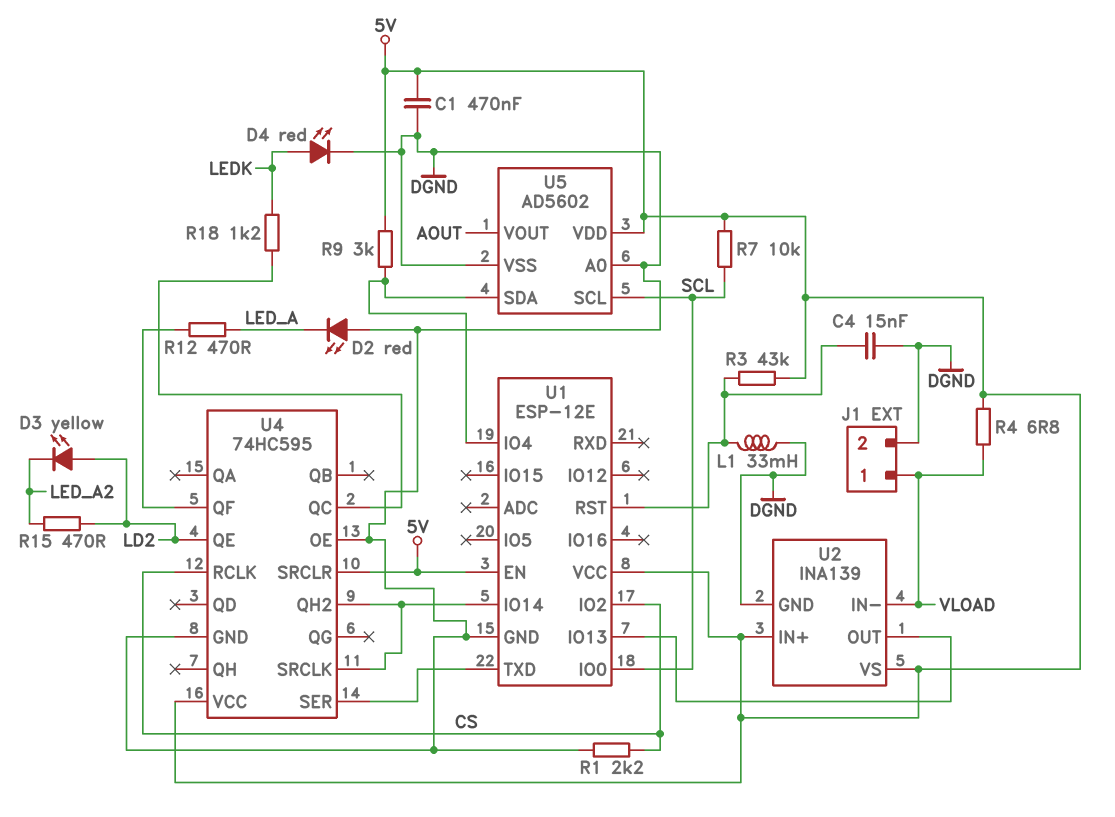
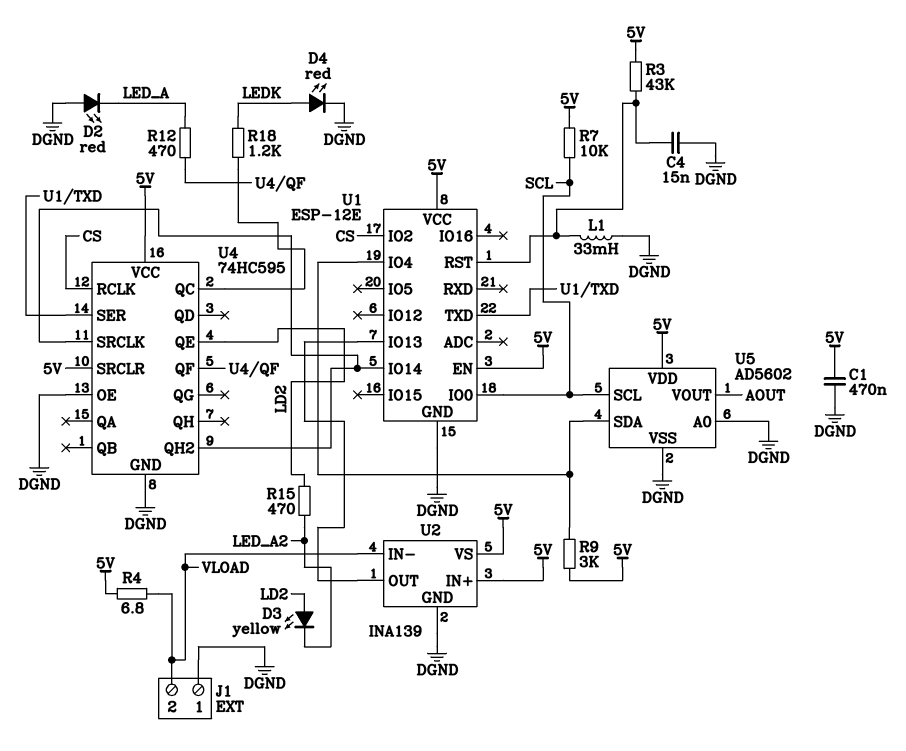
J1 pin 1: VLOAD -> DGND
J1 pin 2: DGND -> VLOAD
R1: 2.2k (CS, DGND) -> none

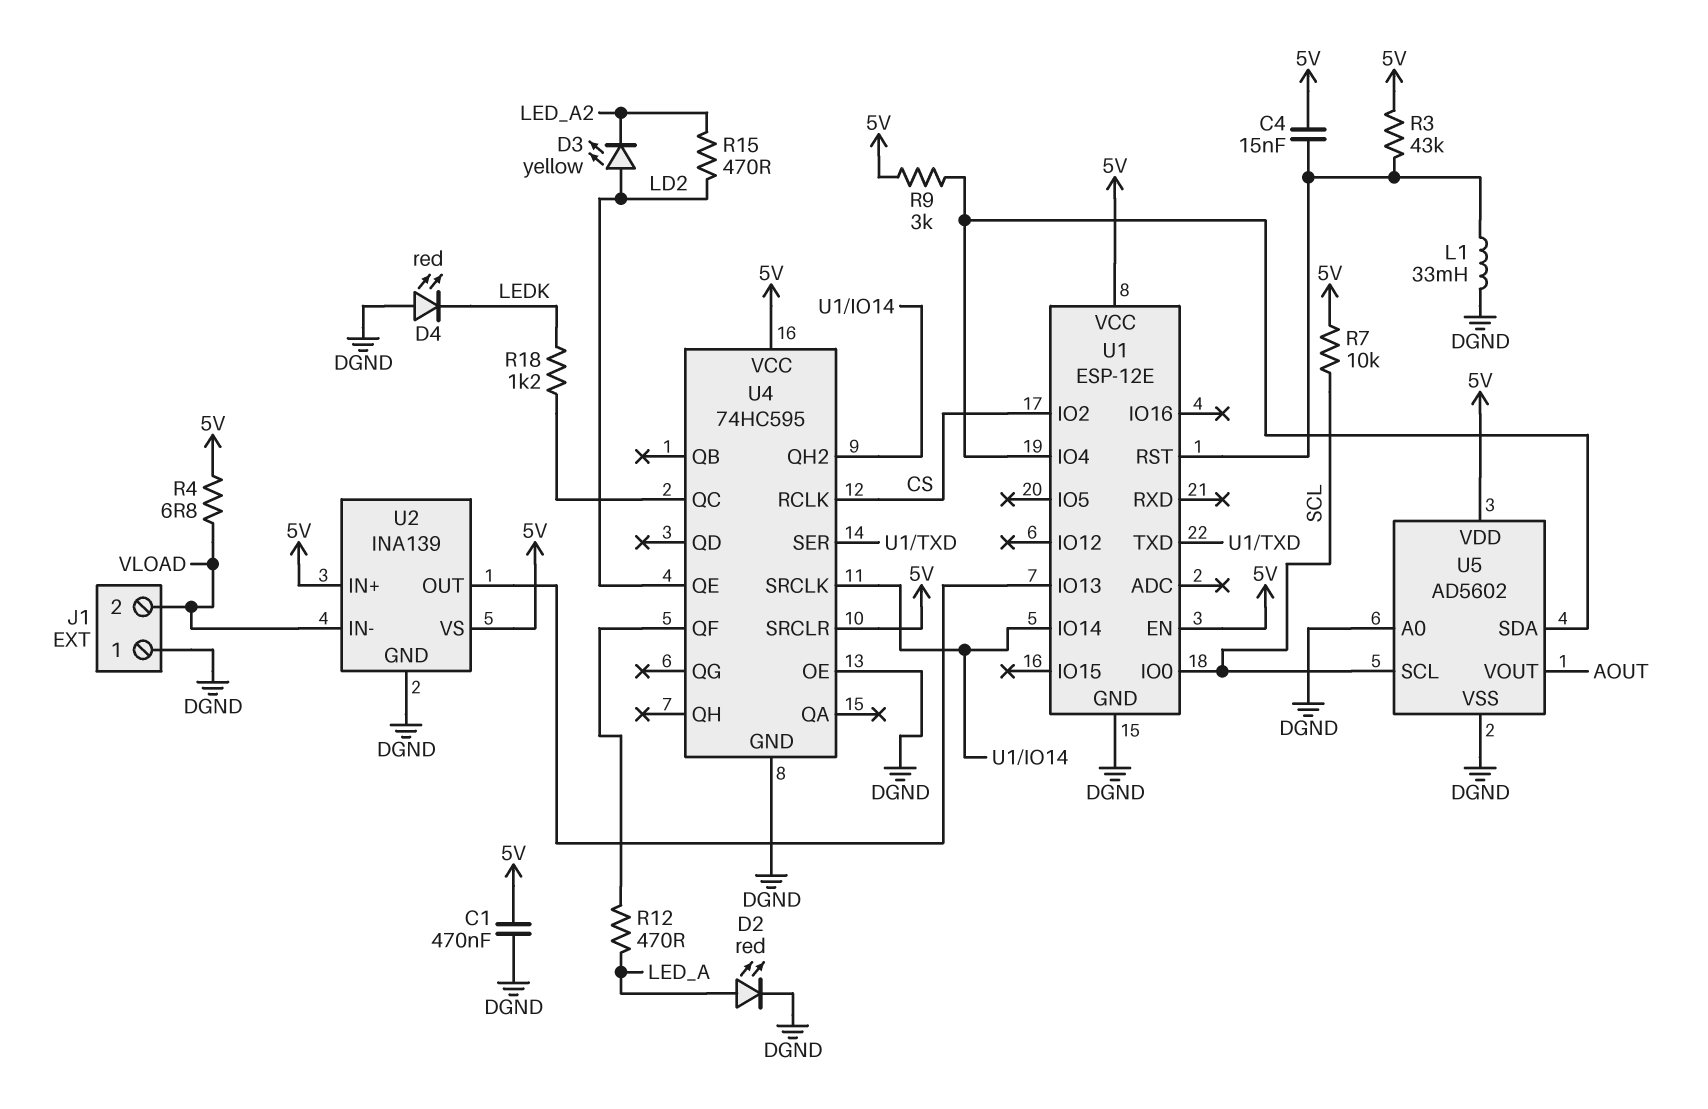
C4: 15nF (DGND, U1/RST) -> 15nF (5V, U1/RST)
D2: LED red (A DGND, K LED_A) -> LED red (A LED_A, K DGND)
D4: LED red (A LEDK, K DGND) -> LED red (A DGND, K LEDK)

